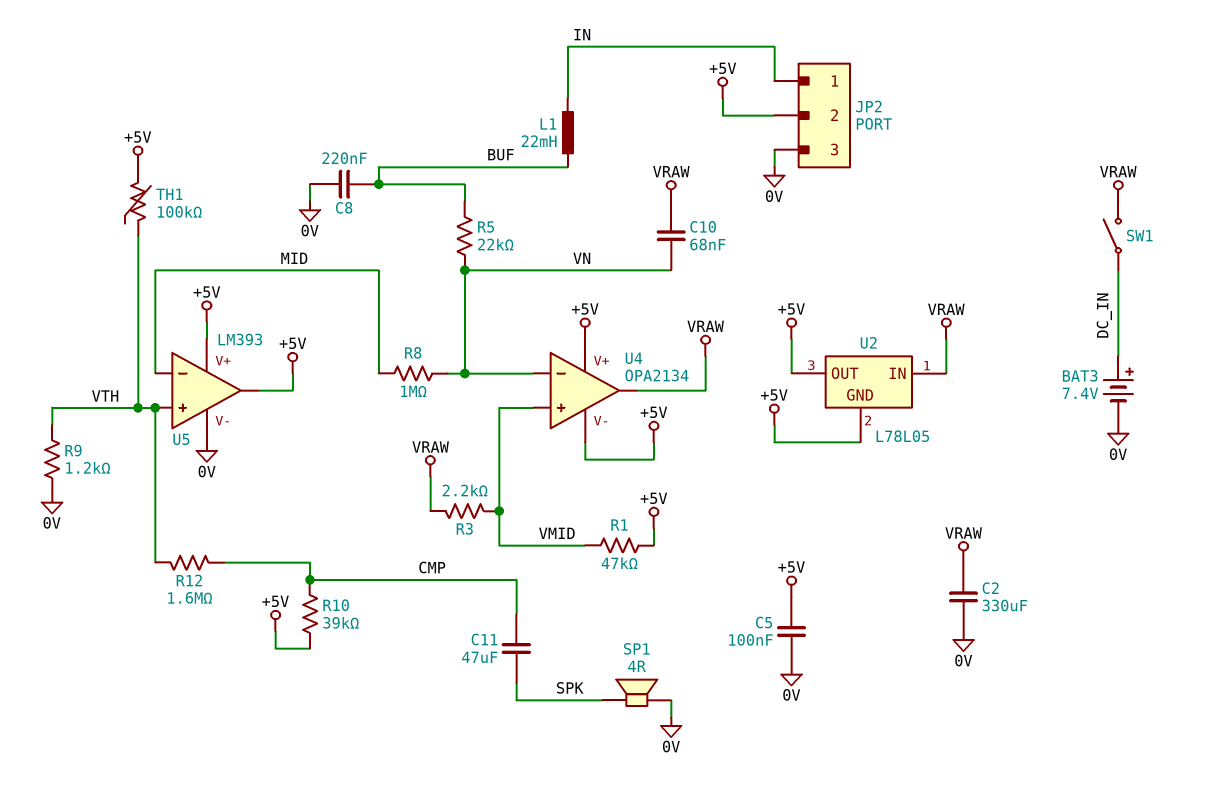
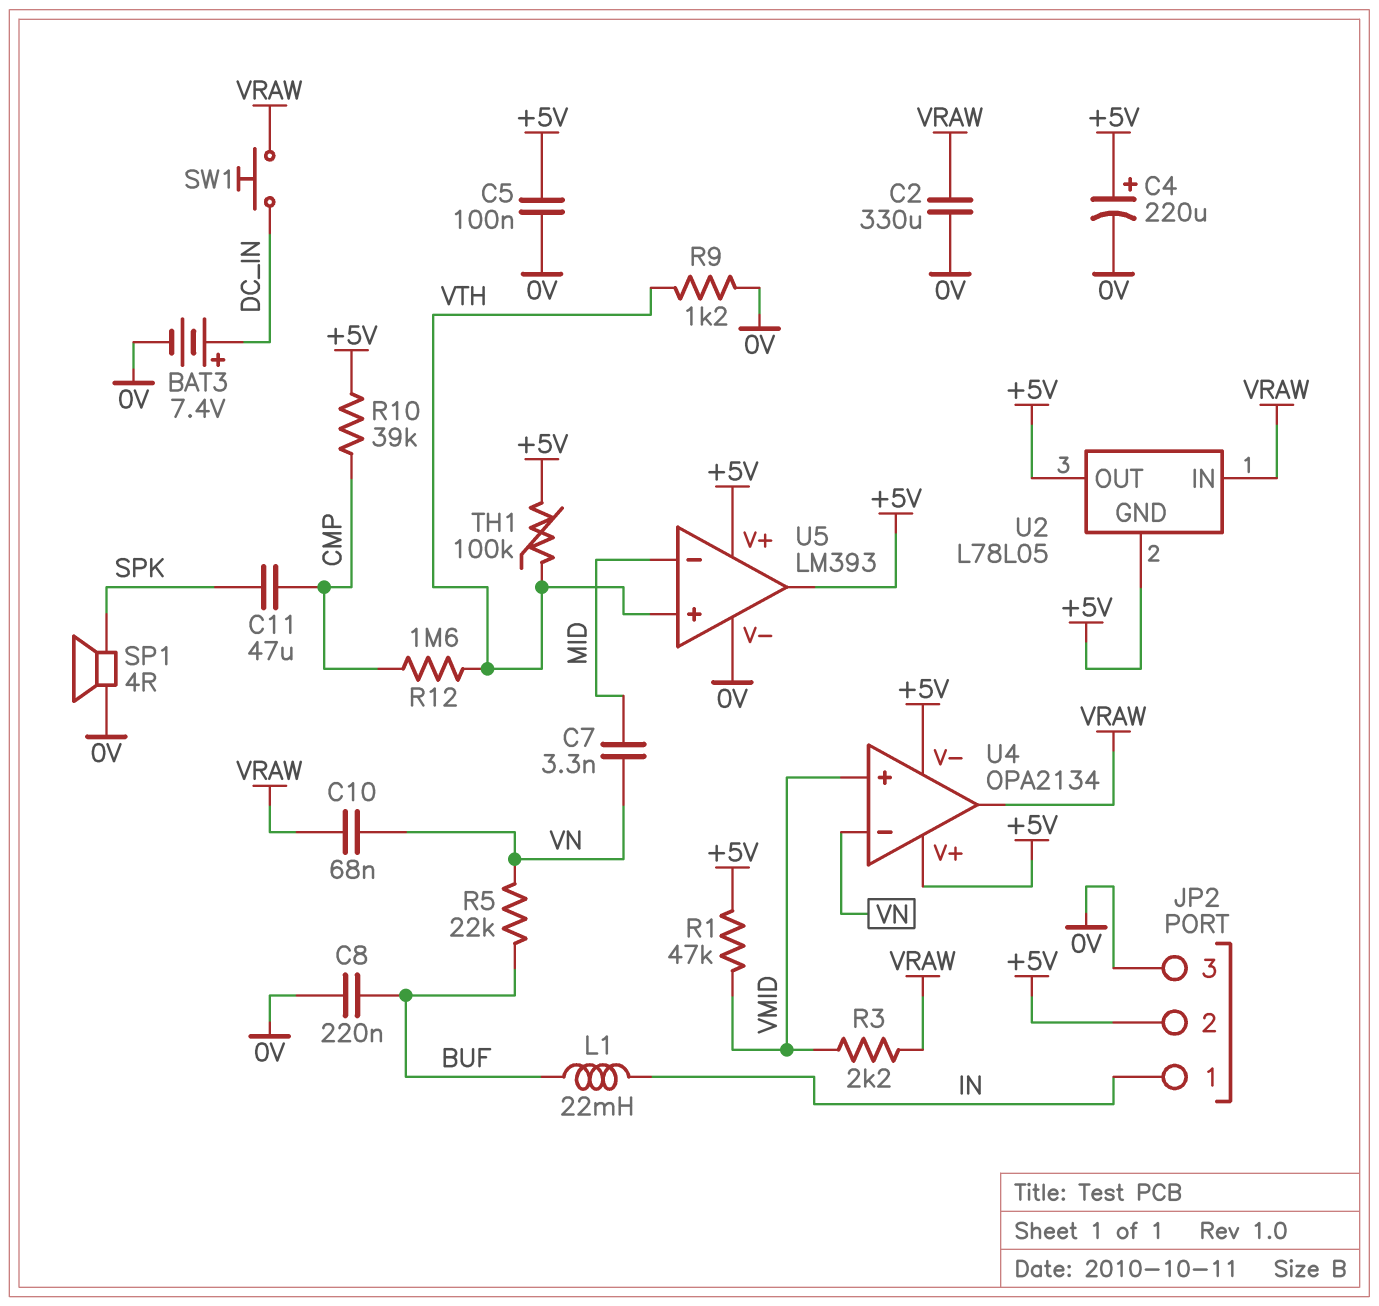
C4: none -> 220uF (plus +5V, minus 0V)
C7: none -> 3.3nF (MID, VN)
R8: 1M (MID, VN) -> none
SW1: switch (DC_IN, VRAW) -> button (DC_IN, VRAW)

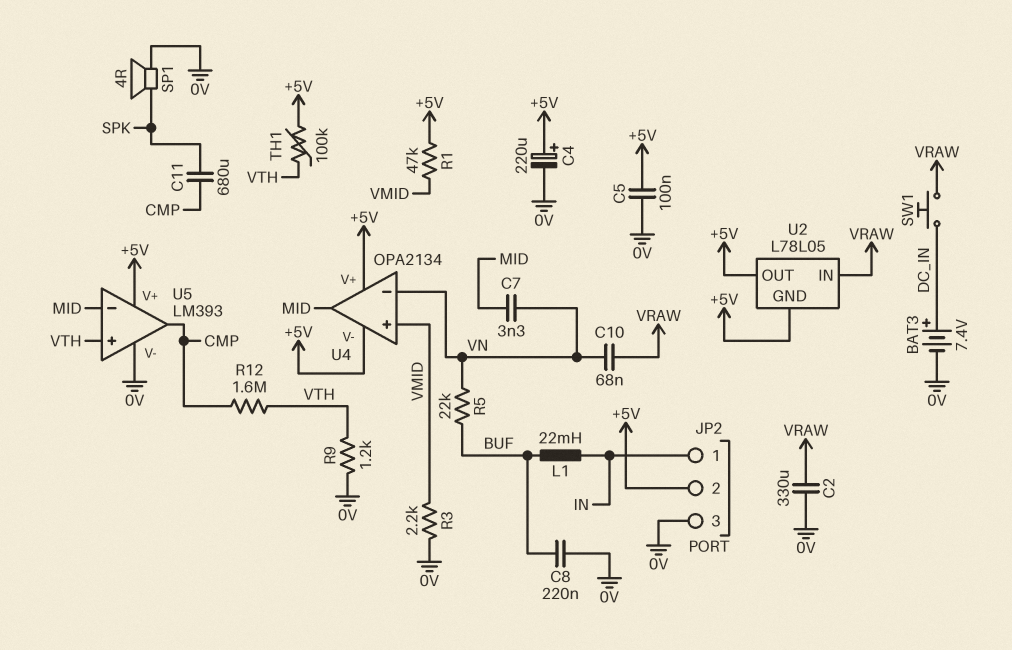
C11: 47uF (CMP, SPK) -> 680uF (CMP, SPK)
R3: 2.2k (VMID, VRAW) -> 2.2k (0V, VMID)
R10: 39k (+5V, CMP) -> none
U4 pin out: VRAW -> MID
U5 pin out: +5V -> CMP

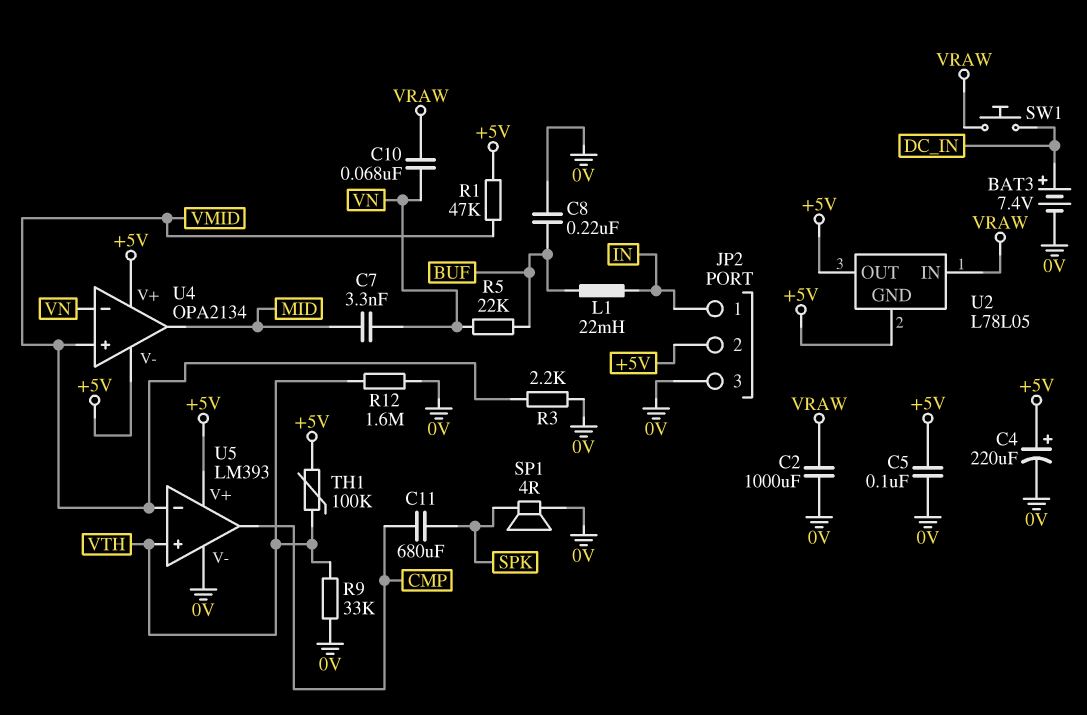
C2: 330uF (0V, VRAW) -> 1000uF (0V, VRAW)
R9: 1.2k (0V, VTH) -> 33k (0V, VTH)
R12: 1.6M (CMP, VTH) -> 1.6M (0V, VTH)
U5 pin in-: MID -> VMID

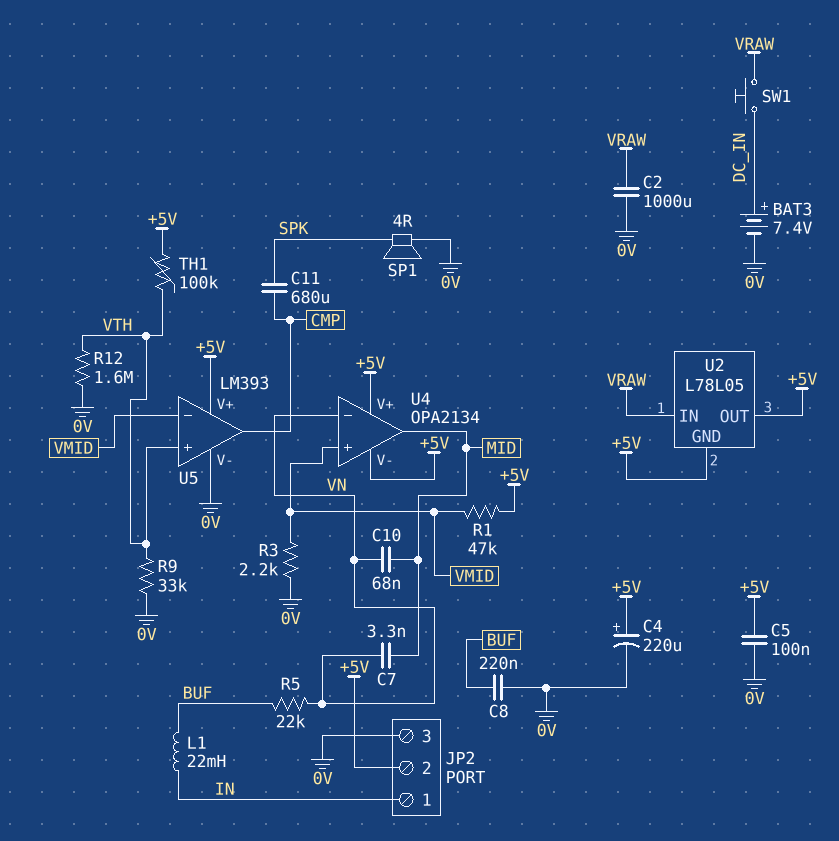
C10: 68nF (VN, VRAW) -> 68nF (MID, VN)

